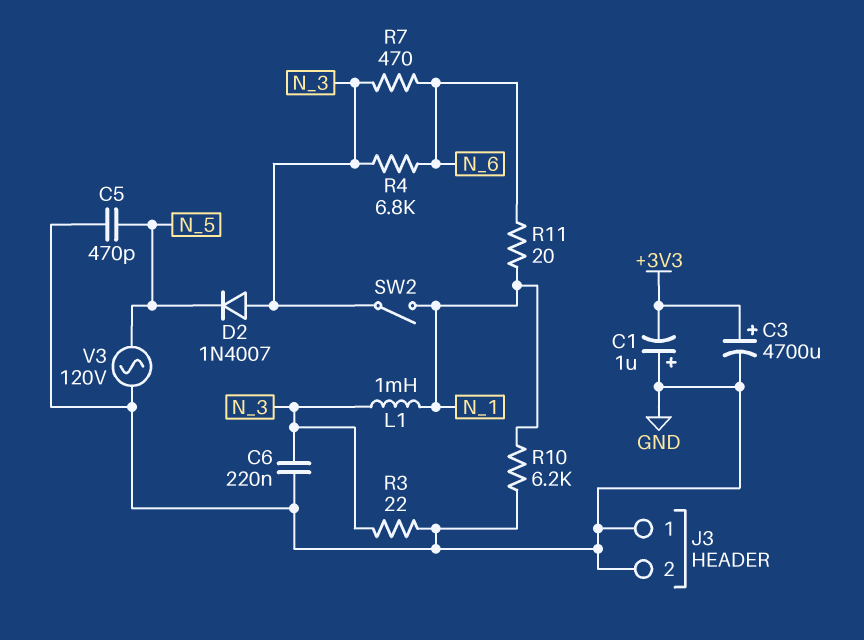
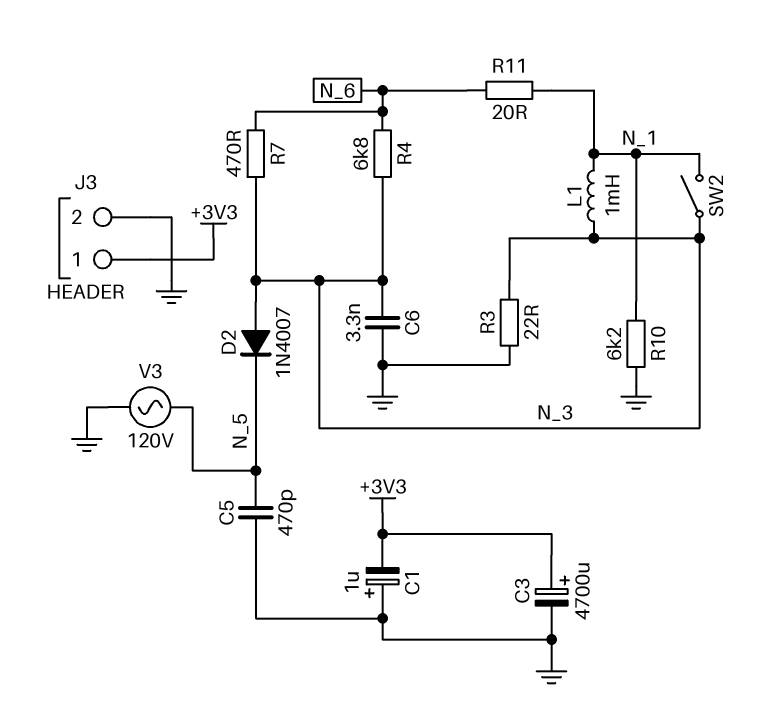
C6: 220nF (GND, N_3) -> 3.3nF (GND, N_3)
J3 pin 1: GND -> +3V3

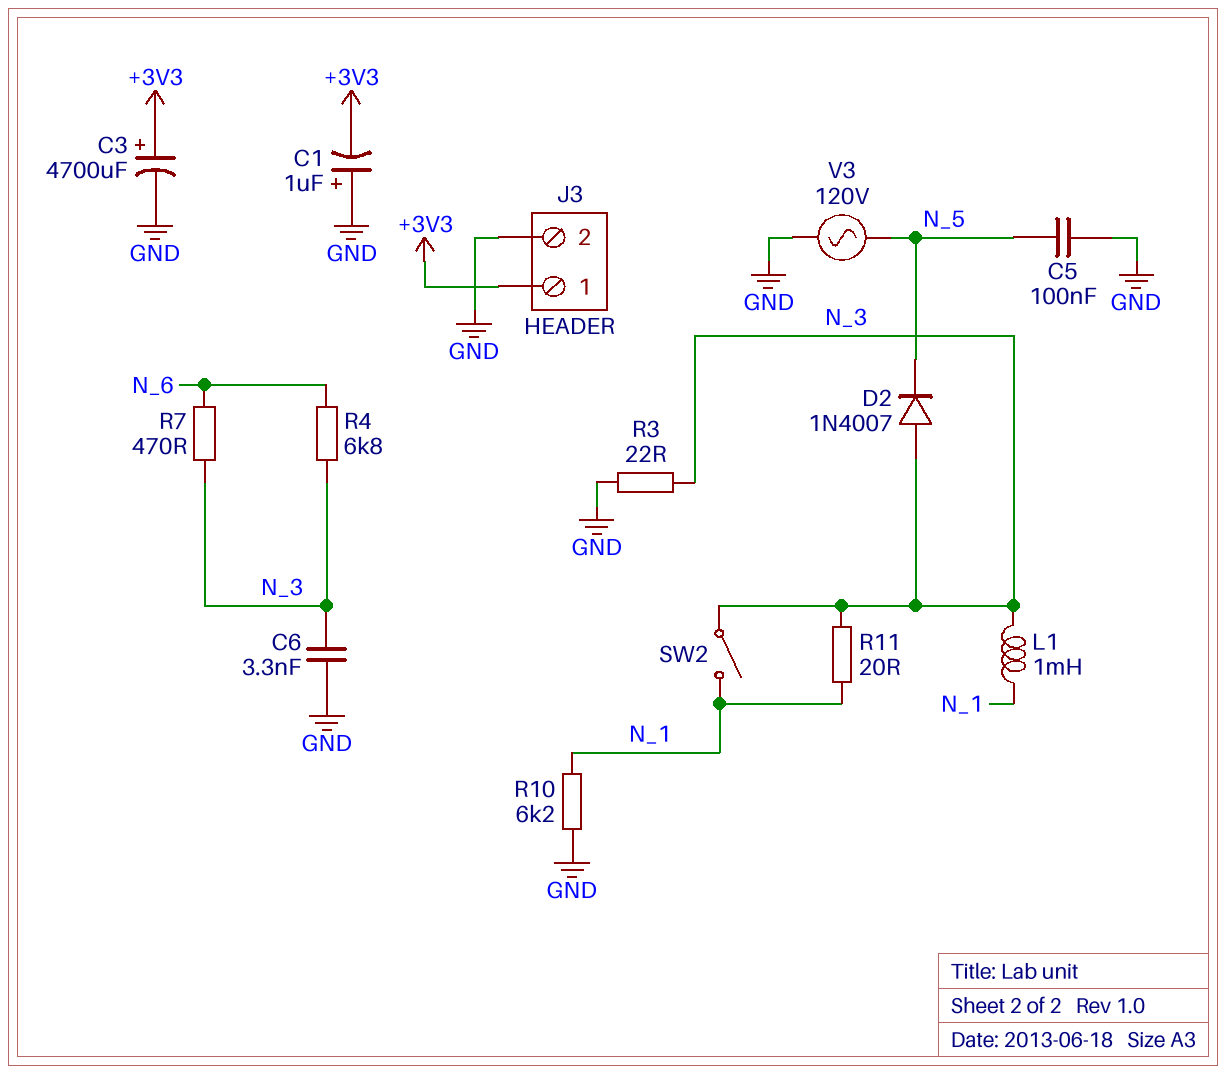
C5: 470pF (GND, N_5) -> 100nF (GND, N_5)
R11: 20 (N_1, N_6) -> 20 (N_1, N_3)

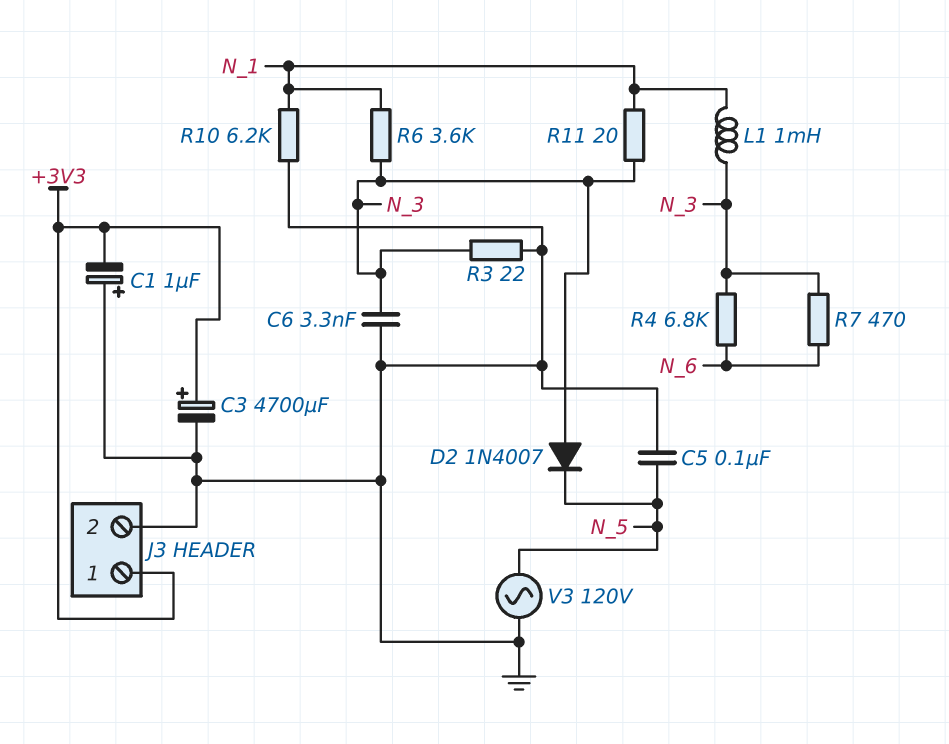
R6: none -> 3.6k (N_1, N_3)
SW2: switch (N_1, N_3) -> none

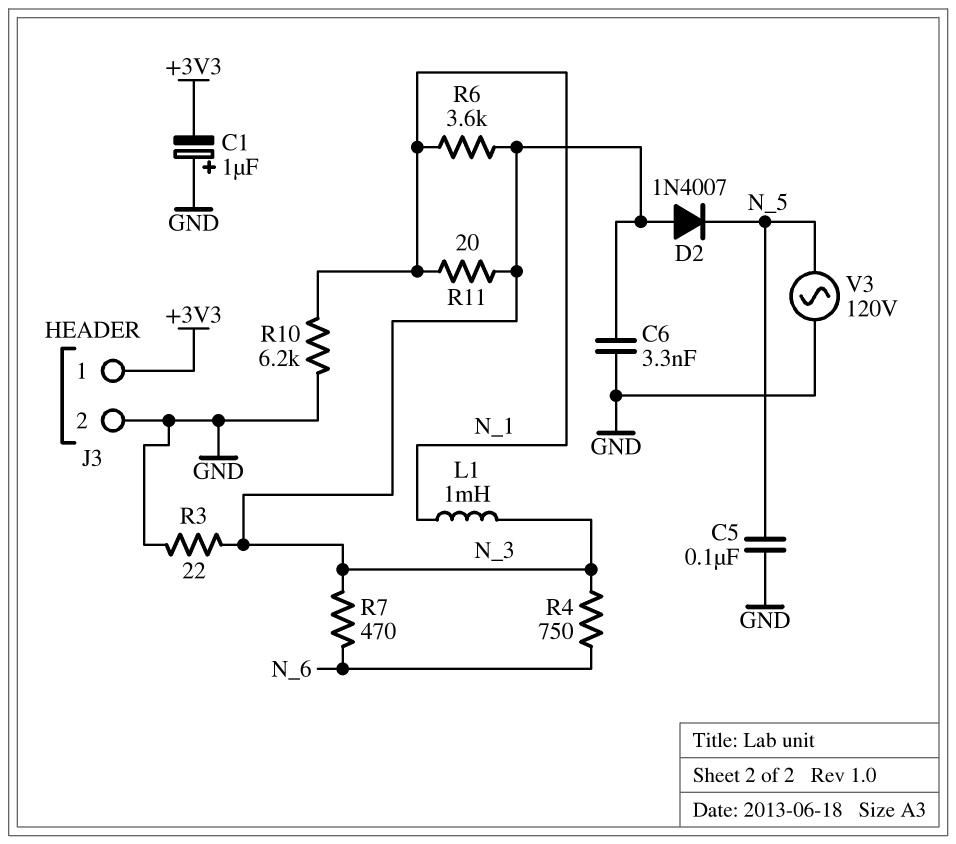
C3: 4700uF (plus +3V3, minus GND) -> none
R4: 6.8k (N_3, N_6) -> 750 (N_3, N_6)

